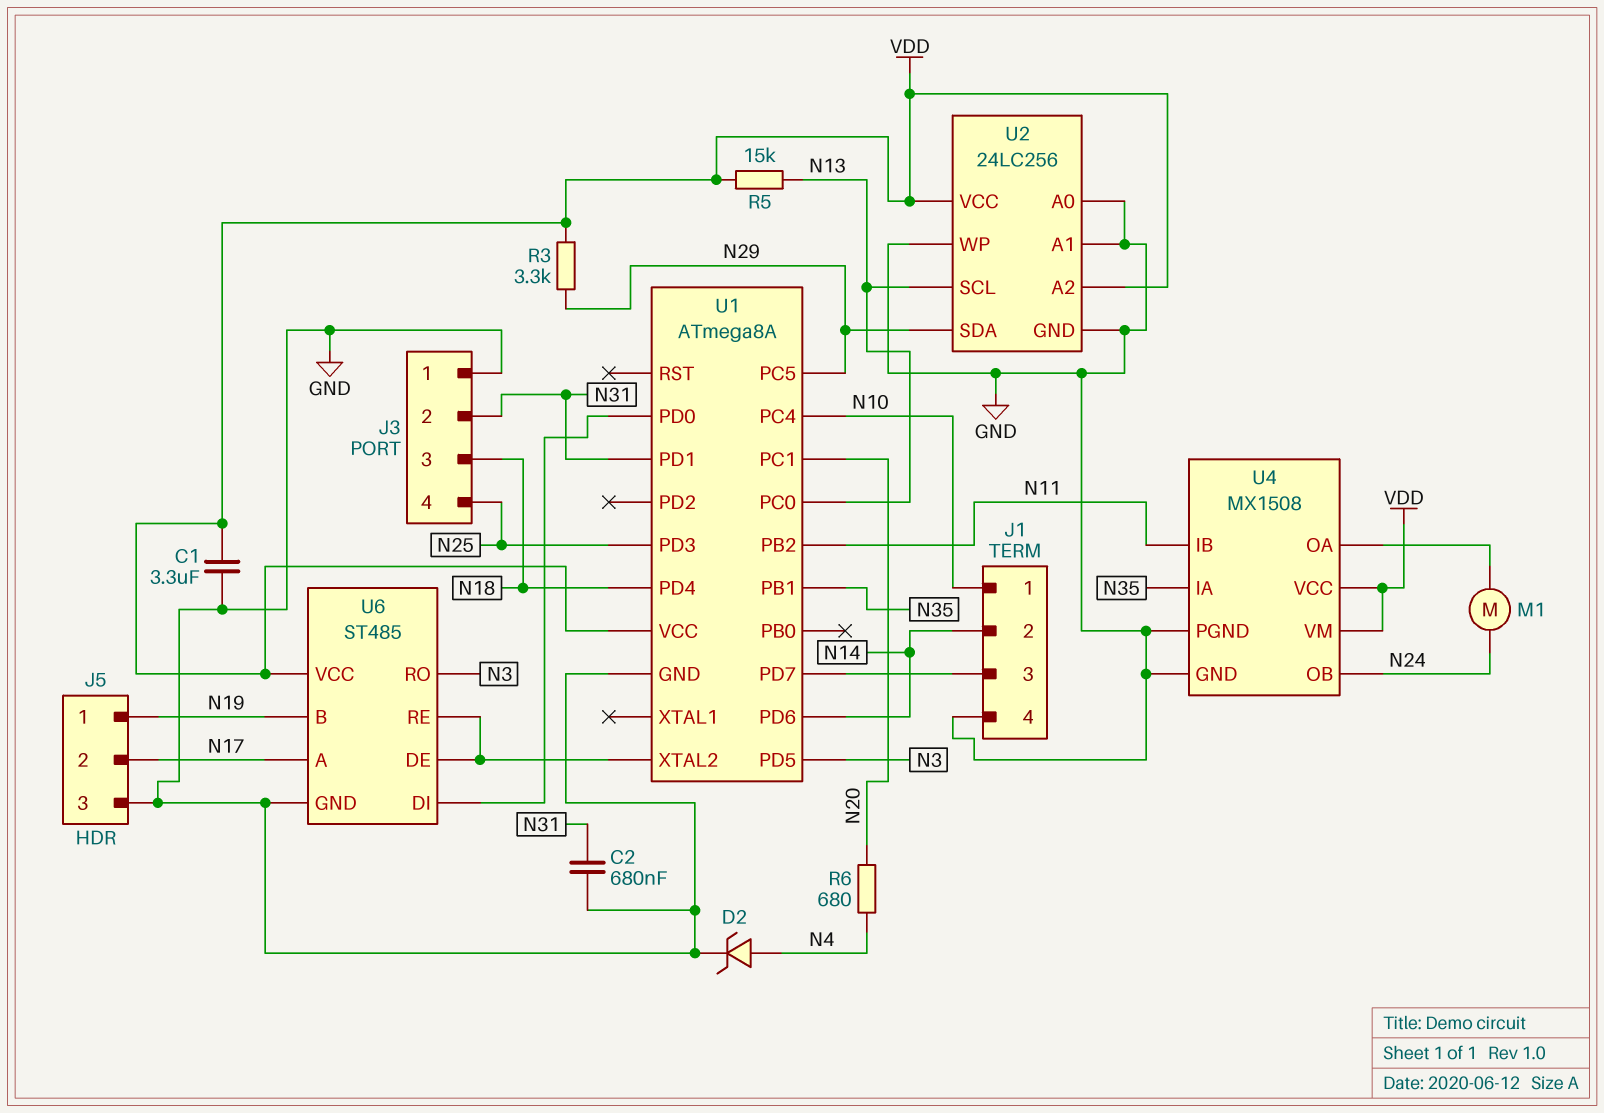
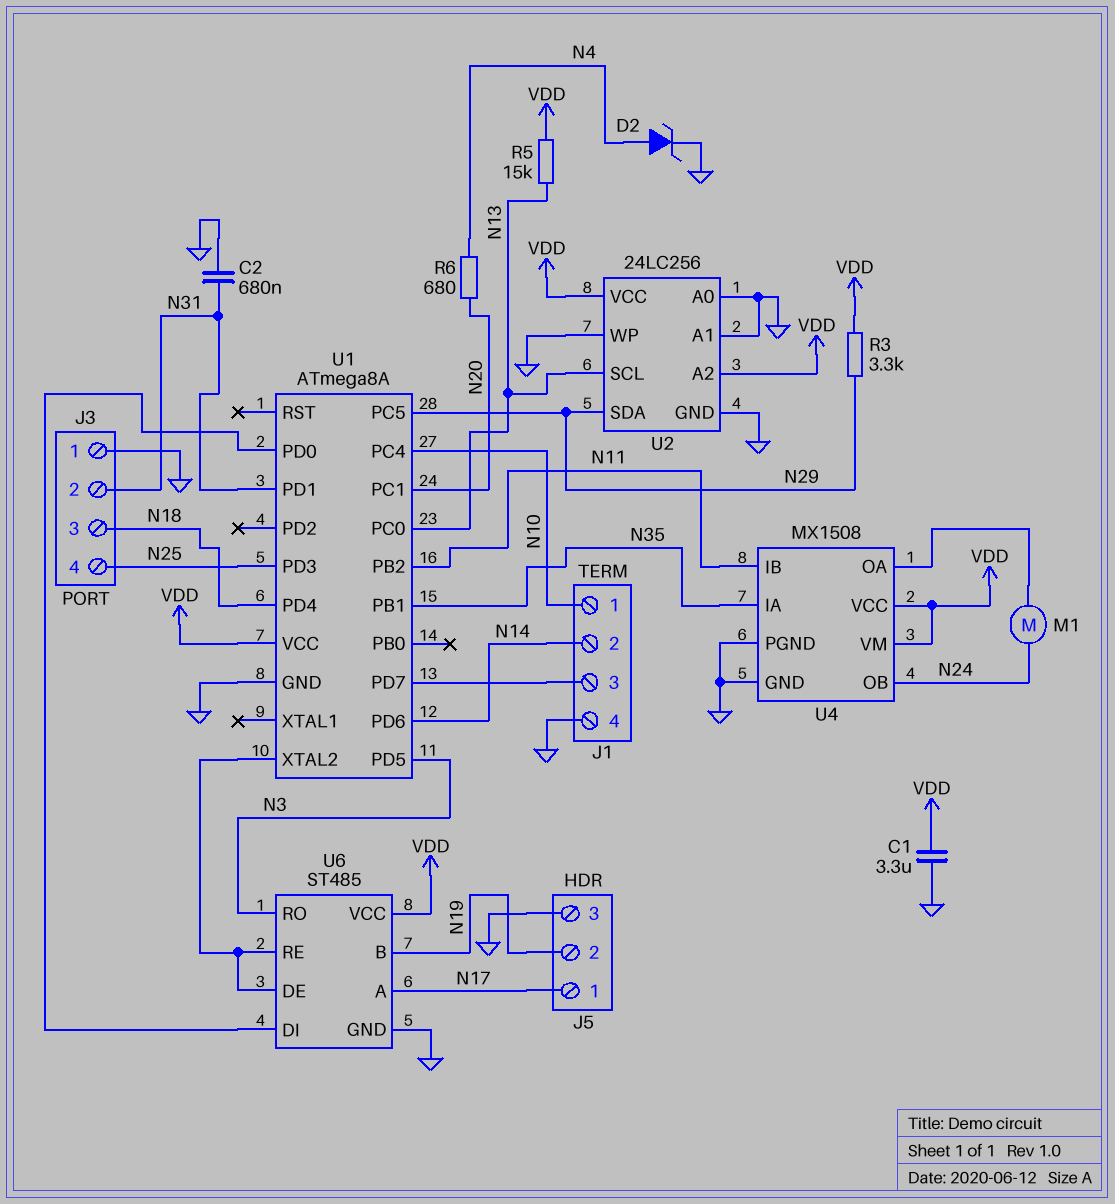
J5 pin 1: N19 -> N17
J5 pin 2: N17 -> N19

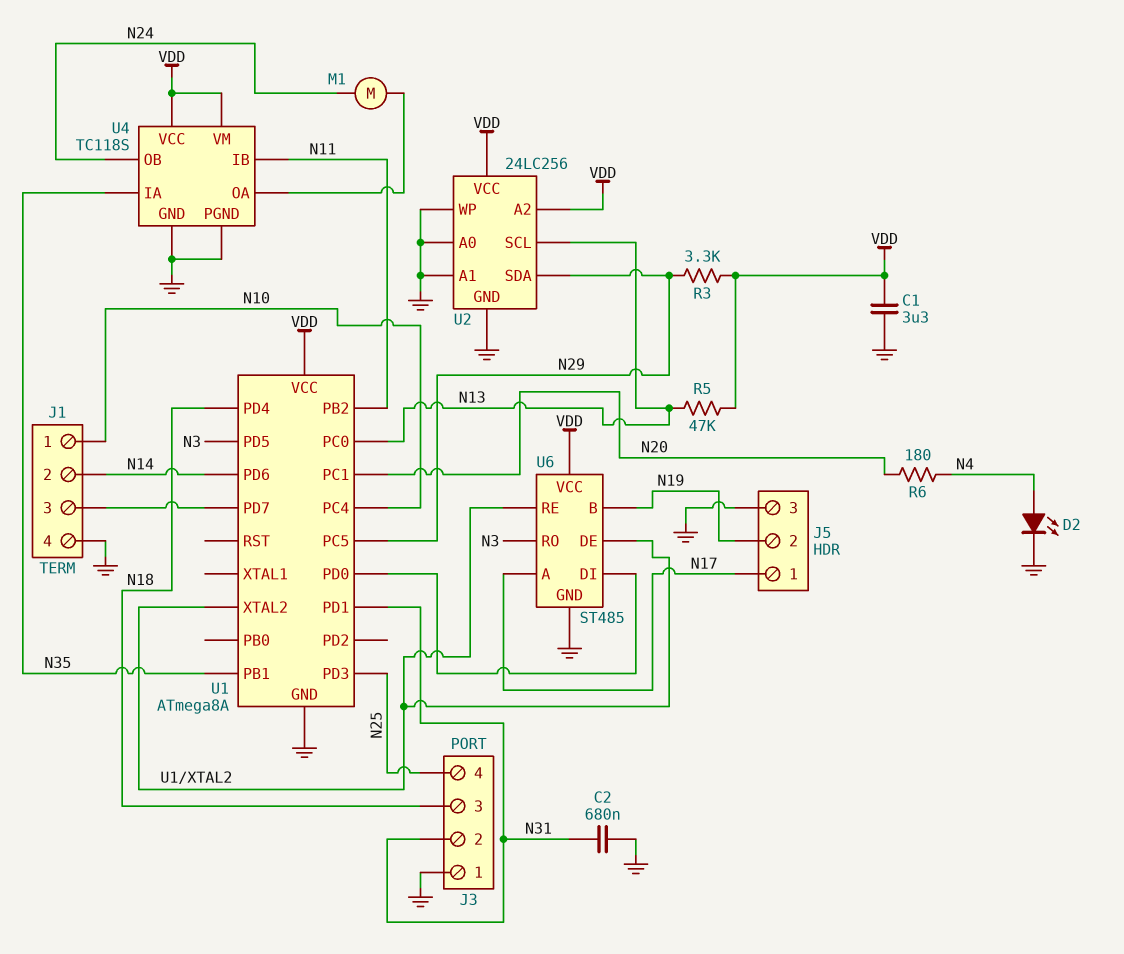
D2: zener (A N4, K GND) -> LED (A N4, K GND)
R5: 15k (N13, VDD) -> 47k (N13, VDD)
R6: 680 (N4, N20) -> 180 (N4, N20)
U4: MX1508 -> TC118S

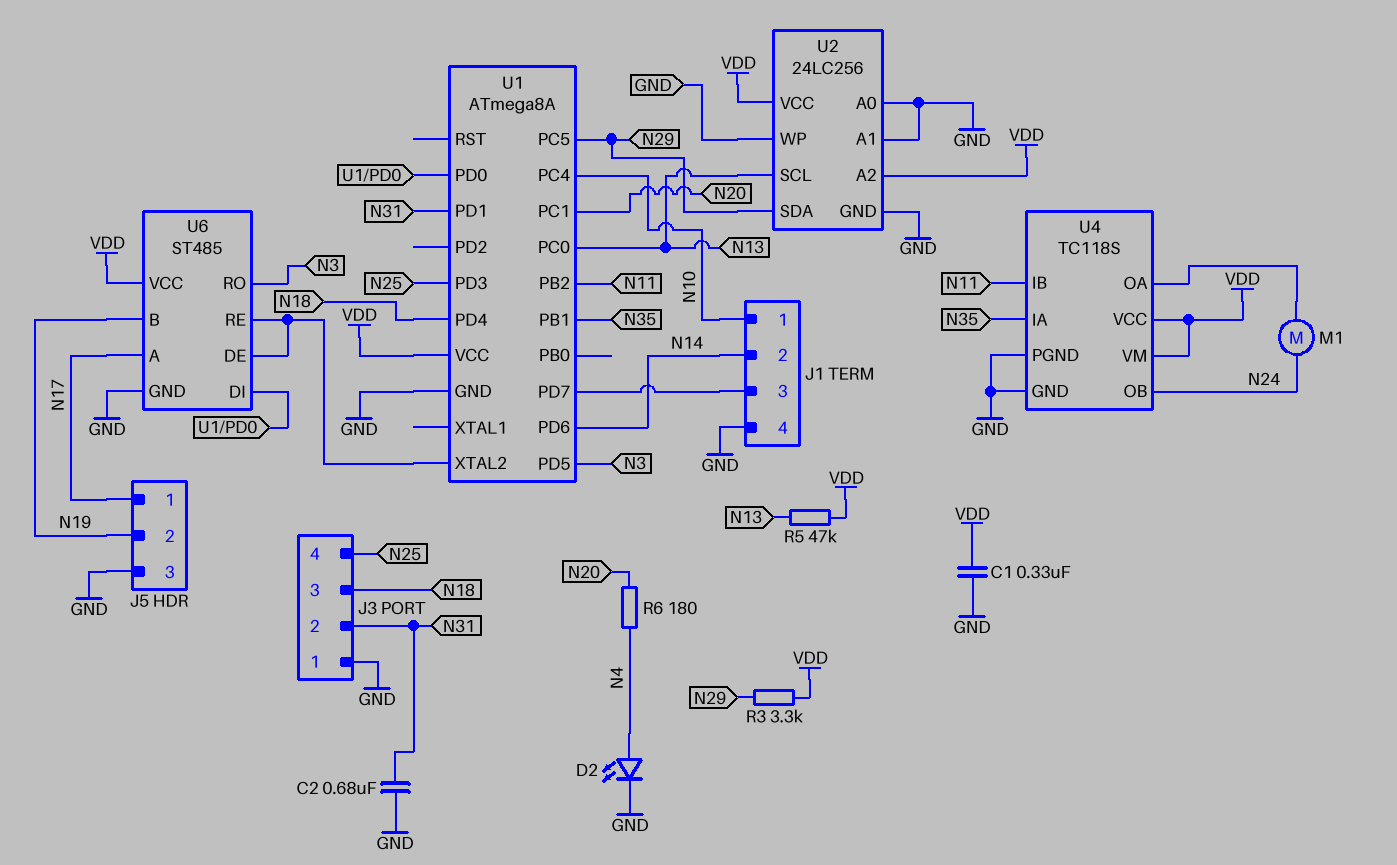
C1: 3.3uF (GND, VDD) -> 330nF (GND, VDD)

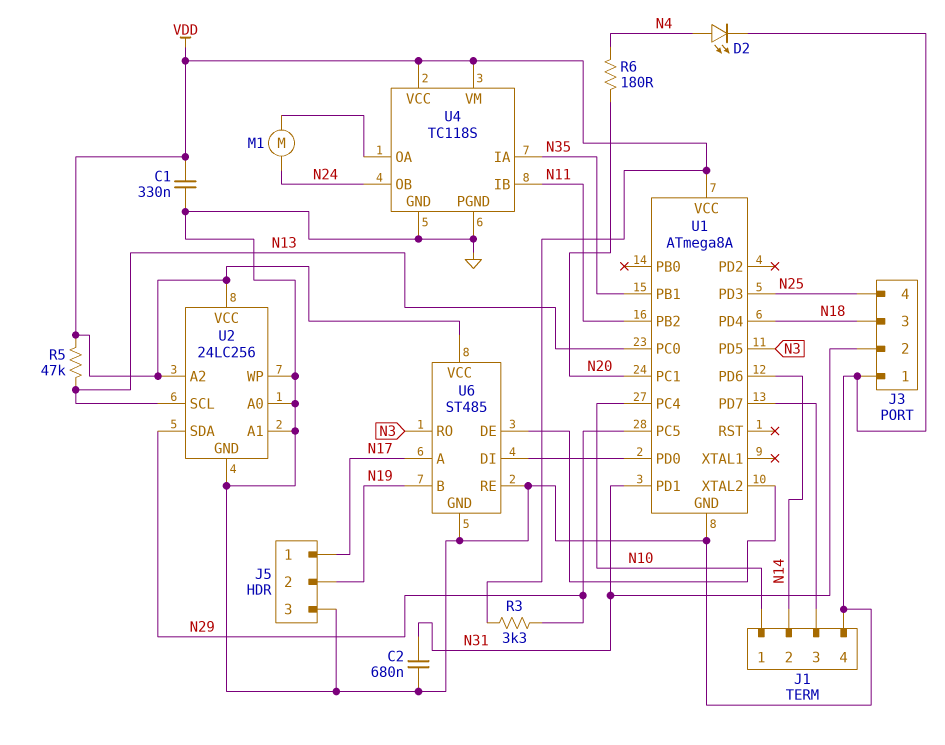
U6 pin RE: U1/XTAL2 -> GND

